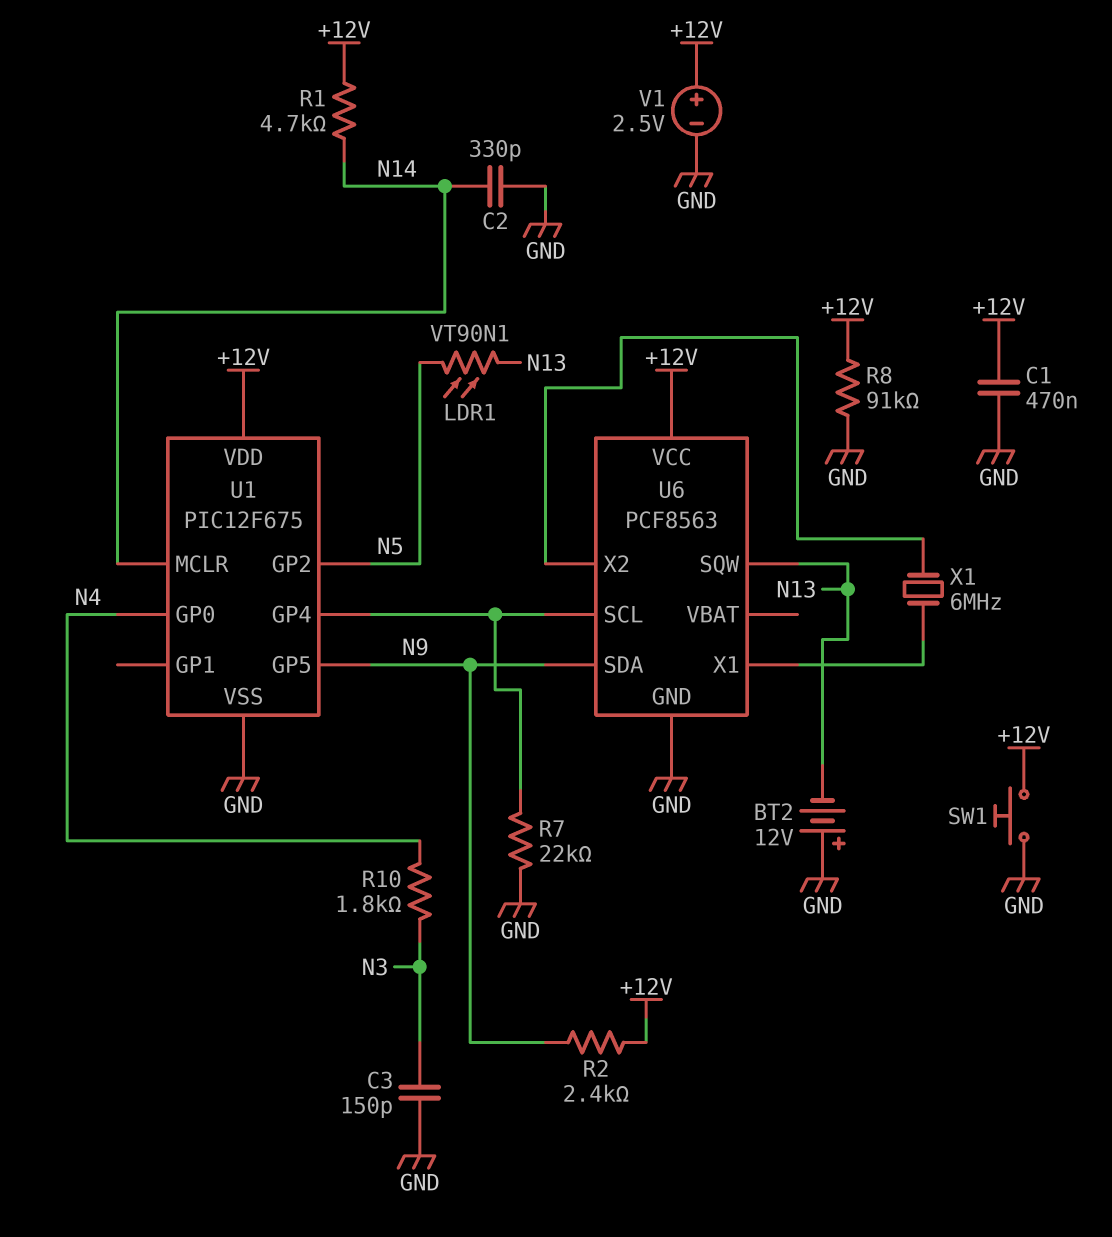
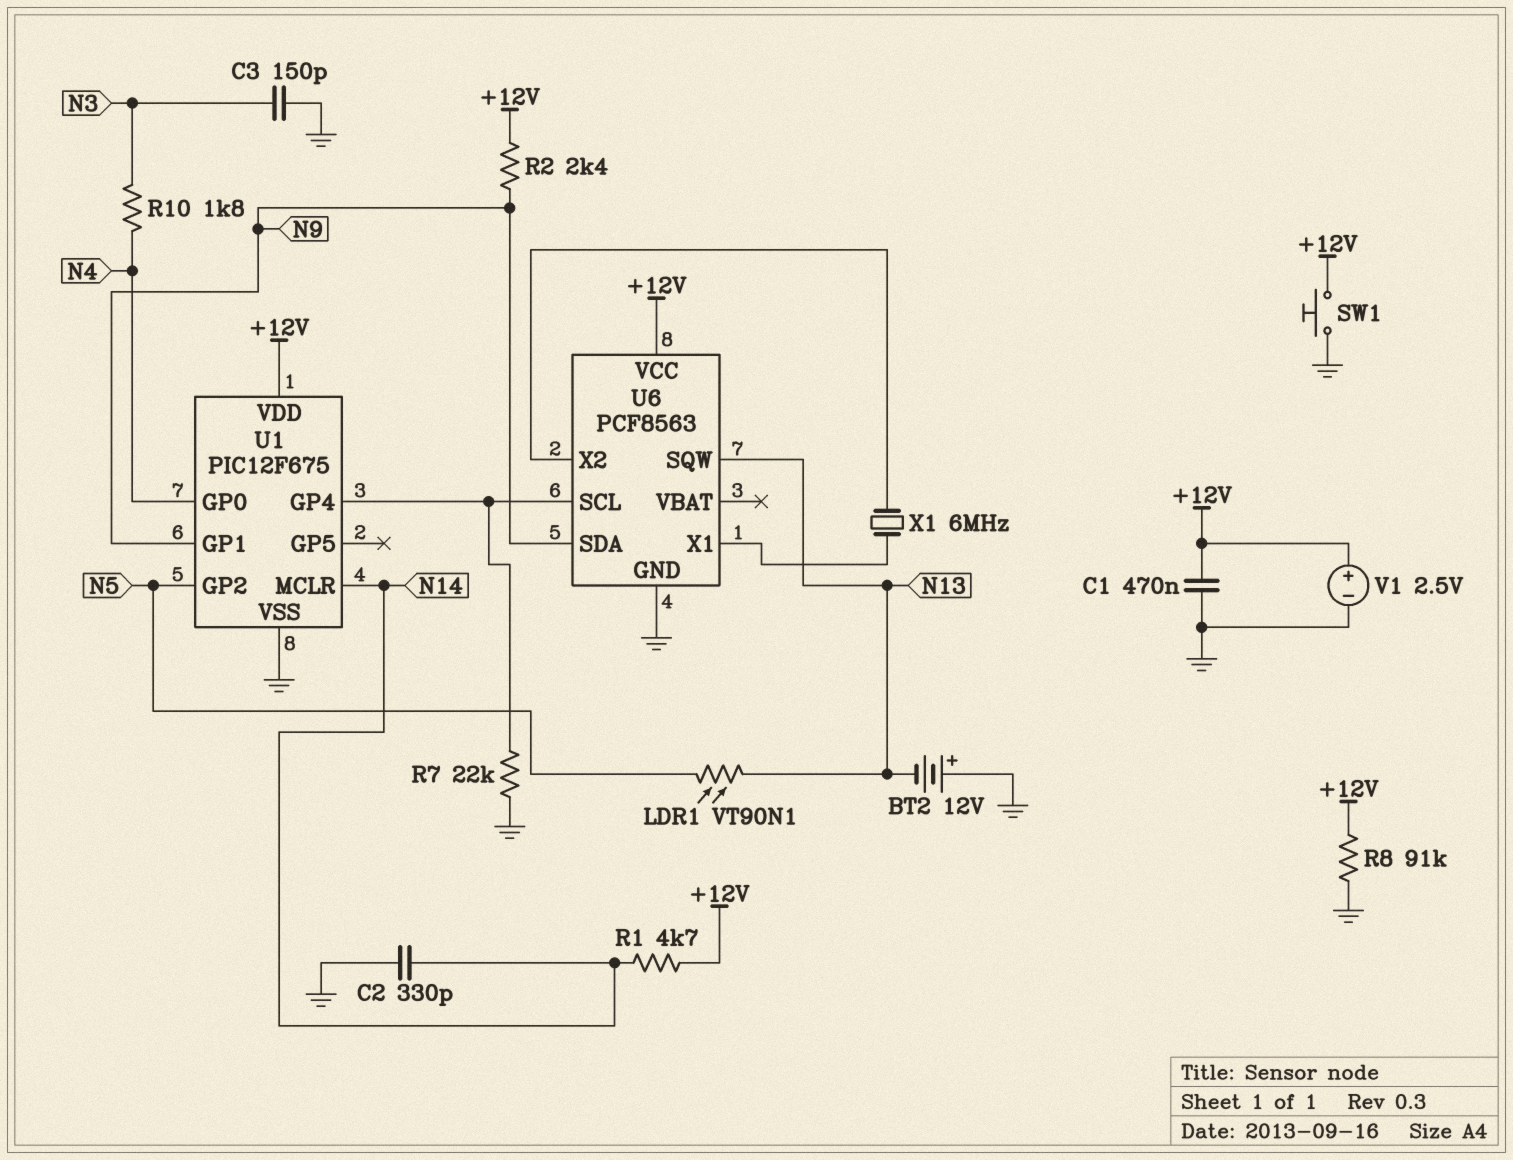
U1 pin GP1: none -> N9
U1 pin GP5: N9 -> none

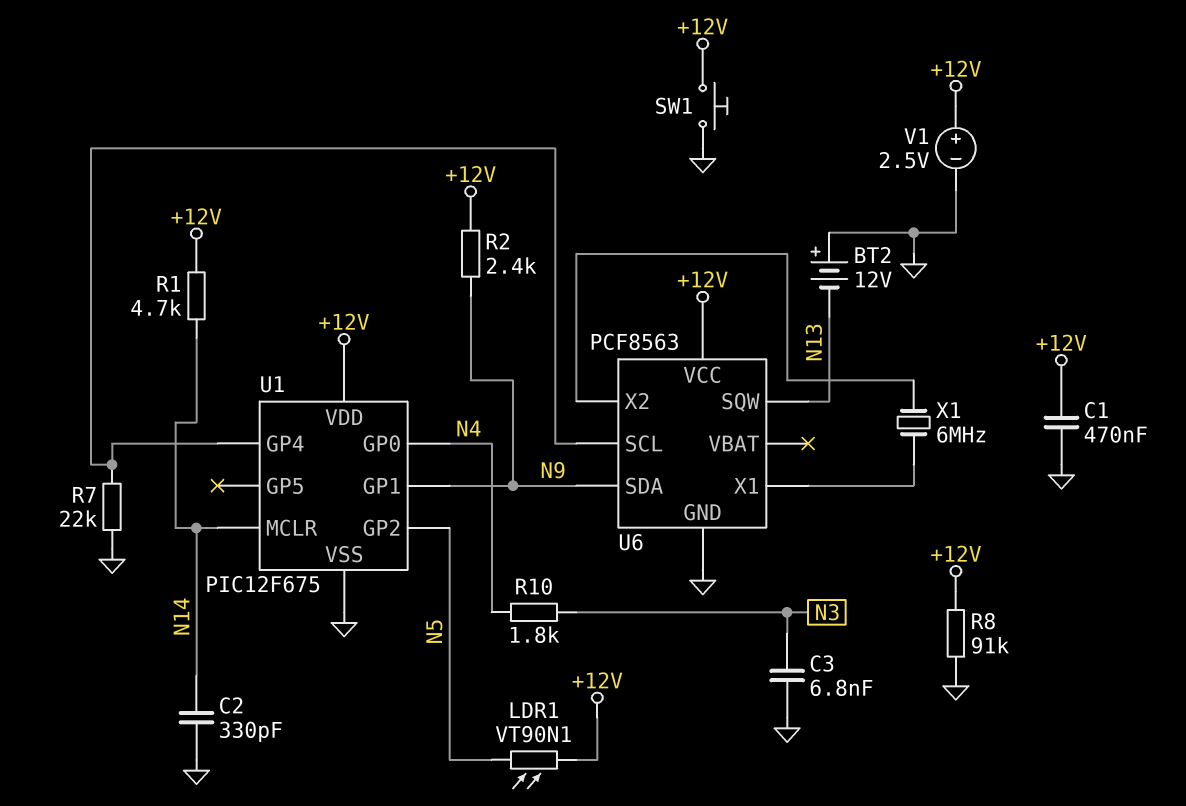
C3: 150pF (GND, N3) -> 6.8nF (GND, N3)
LDR1: VT90N1 (N5, N13) -> VT90N1 (+12V, N5)

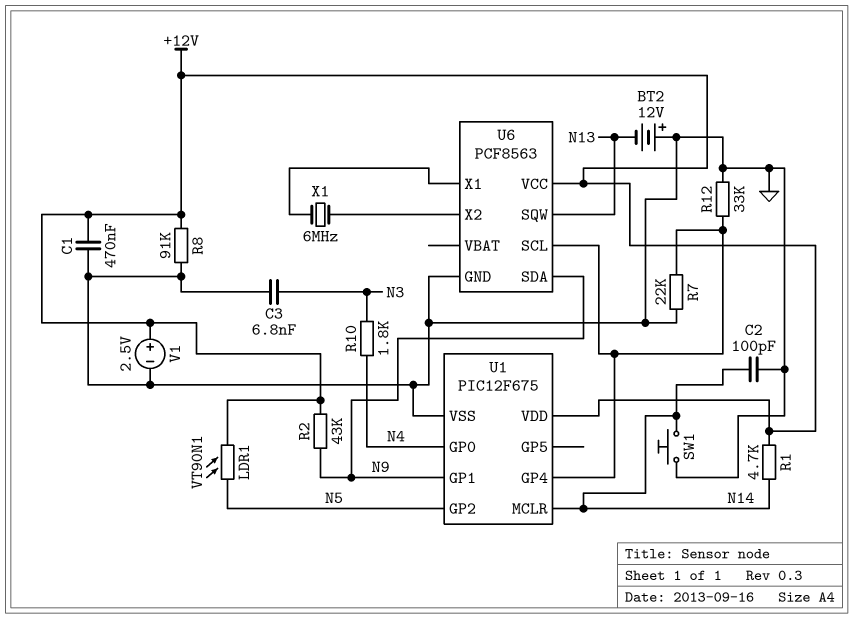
C2: 330pF (GND, N14) -> 100pF (GND, N14)
R2: 2.4k (+12V, N9) -> 43k (+12V, N9)
R12: none -> 33k (GND, U1/GP4)
SW1: button (+12V, GND) -> button (GND, N14)

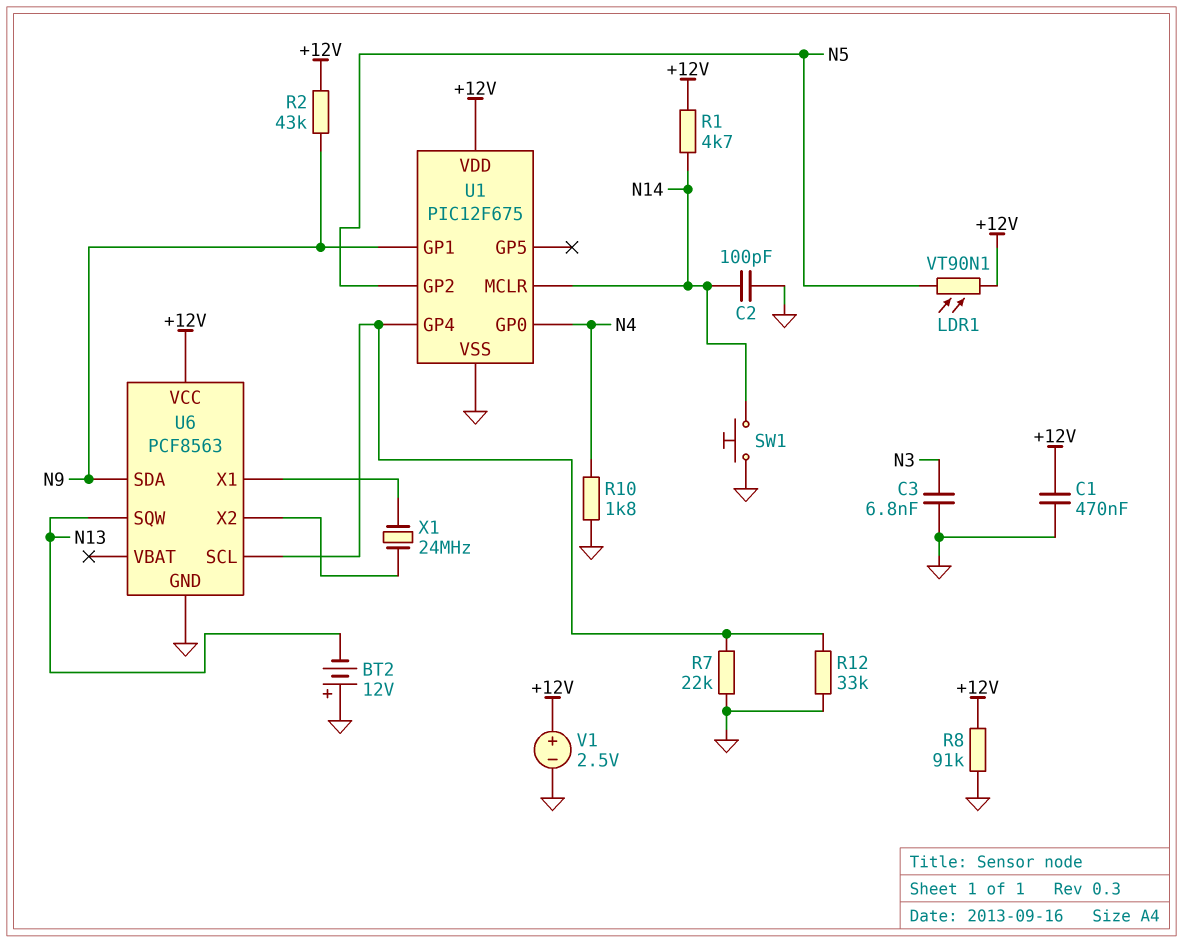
R10: 1.8k (N3, N4) -> 1.8k (GND, N4)
X1: 6MHz (U6/X1, U6/X2) -> 24MHz (U6/X1, U6/X2)

